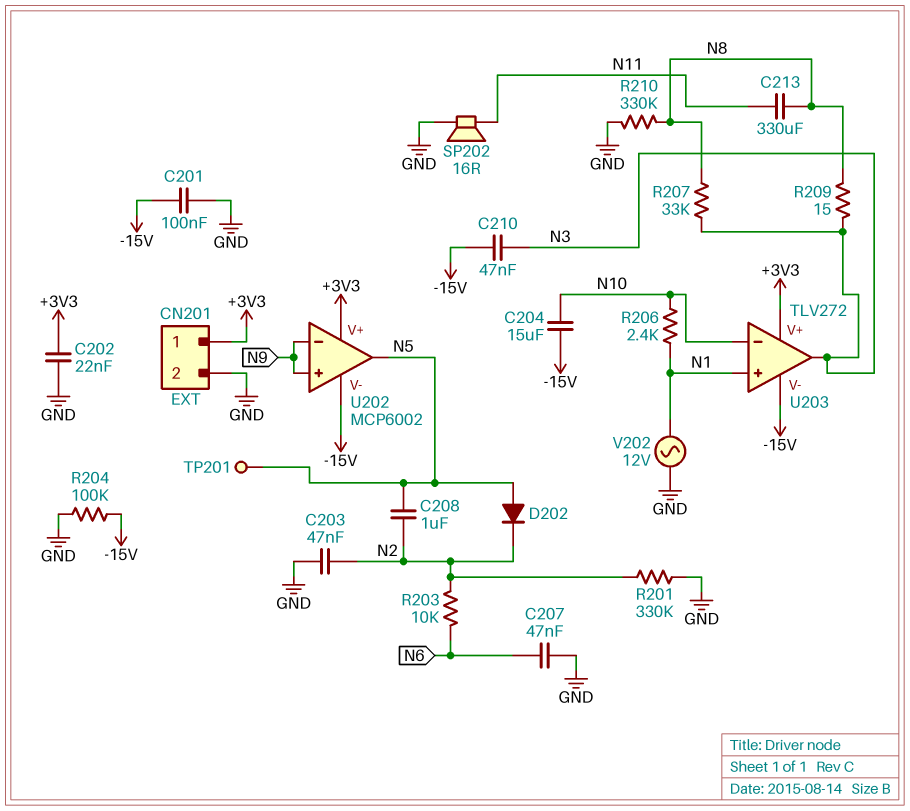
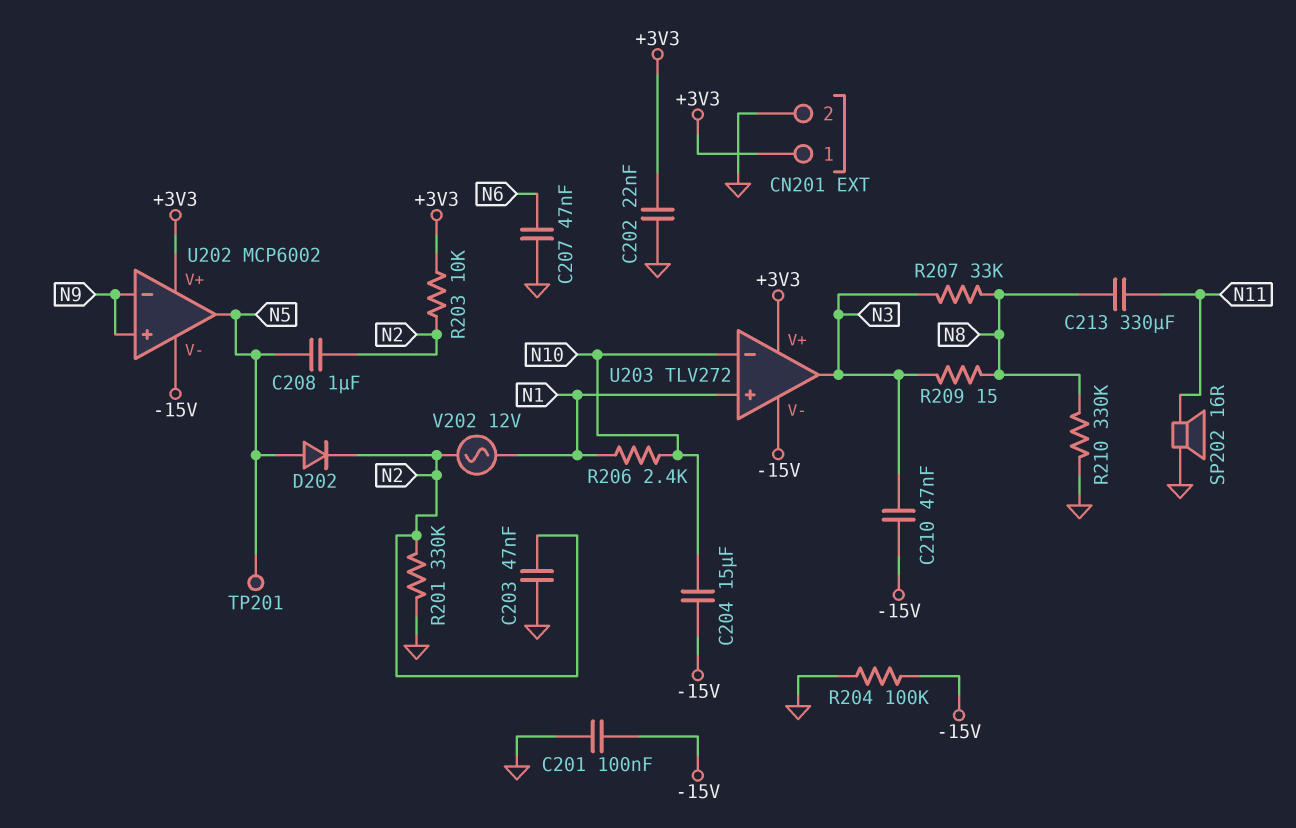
R203: 10k (N2, N6) -> 10k (+3V3, N2)
V202: AC 12V (GND, N1) -> AC 12V (N1, N2)

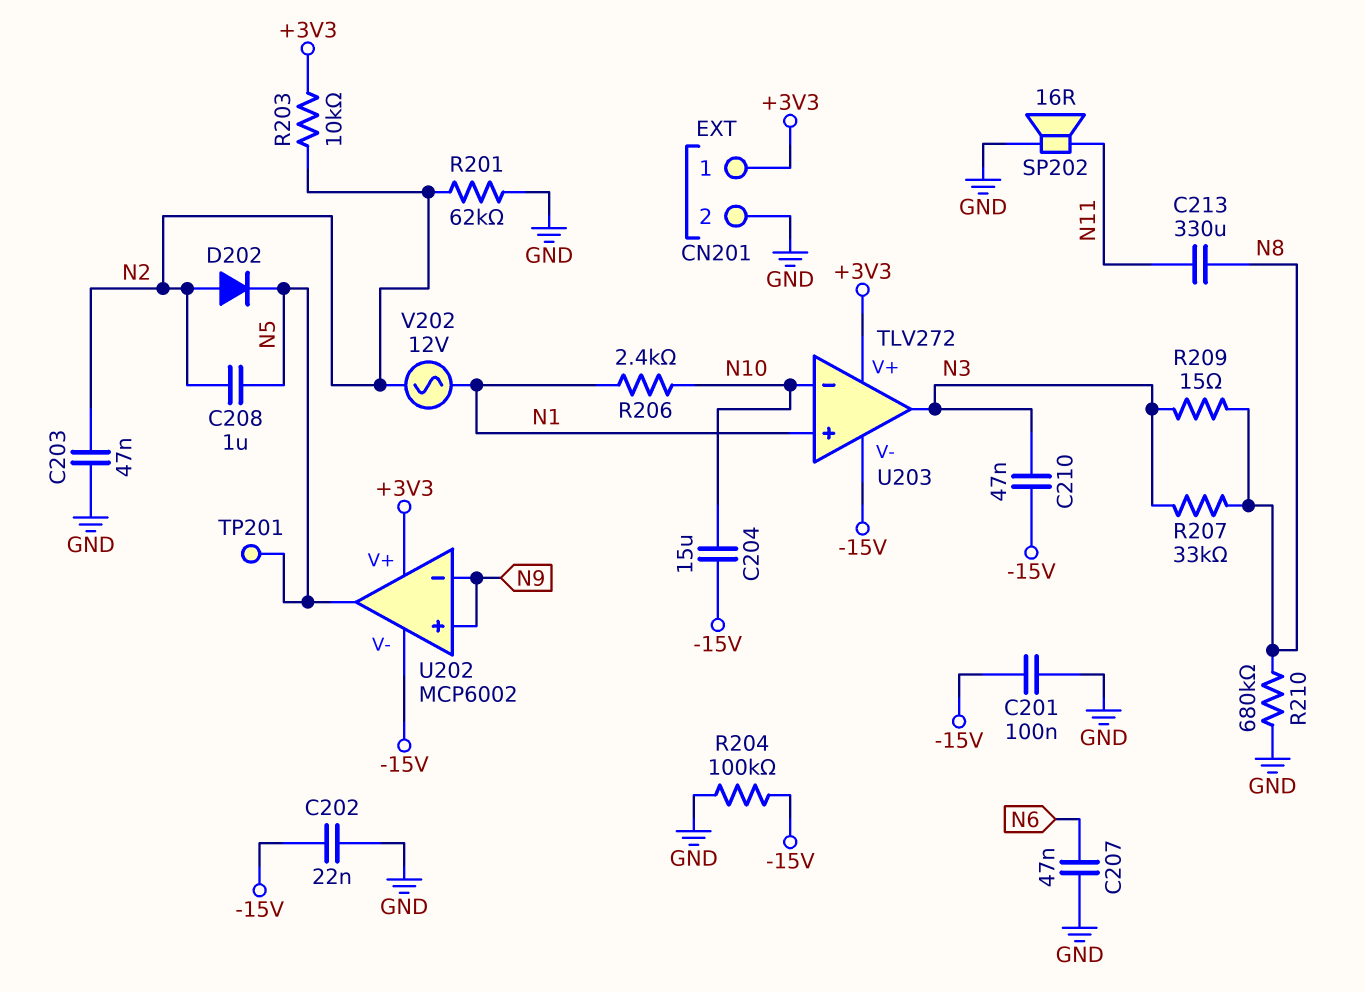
C202: 22nF (+3V3, GND) -> 22nF (-15V, GND)
D202: diode (A N5, K N2) -> diode (A N2, K N5)
R201: 330k (GND, N2) -> 62k (GND, N2)
R210: 330k (GND, N8) -> 680k (GND, N8)

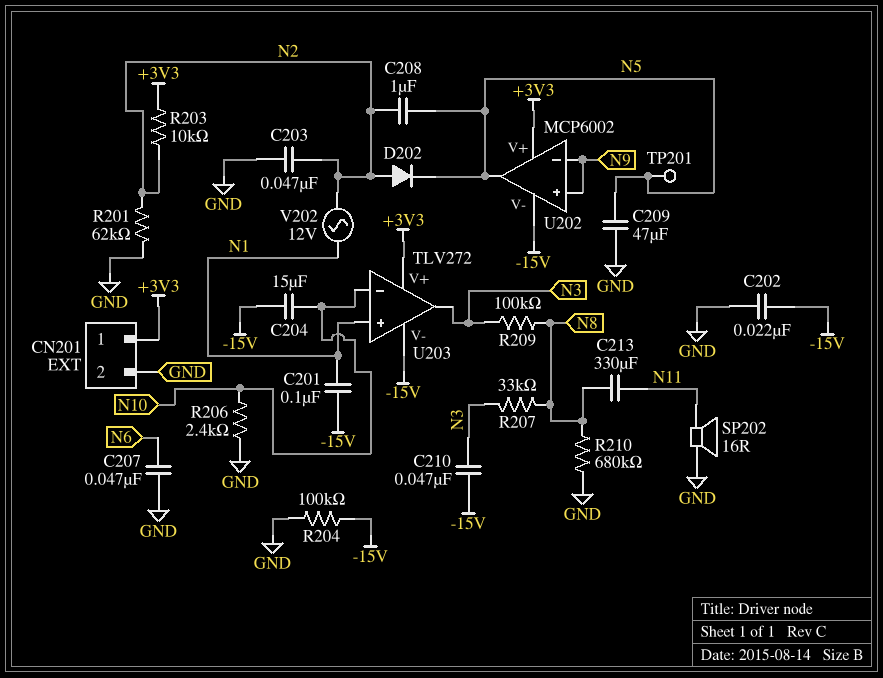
C201: 100nF (-15V, GND) -> 100nF (-15V, N1)
C209: none -> 47uF (GND, N5)
R206: 2.4k (N1, N10) -> 2.4k (GND, N10)
R209: 15 (N3, N8) -> 100k (N3, N8)

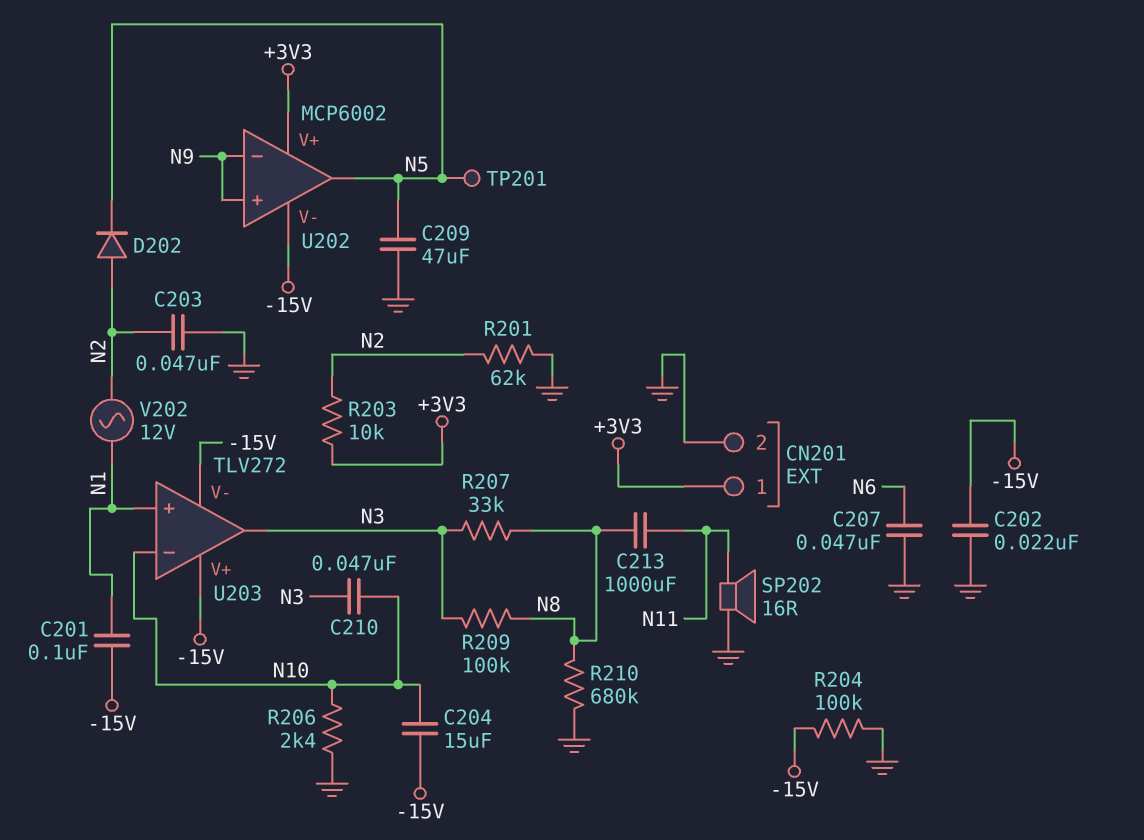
C208: 1uF (N2, N5) -> none
C210: 47nF (-15V, N3) -> 47nF (N3, N10)
C213: 330uF (N8, N11) -> 1000uF (N8, N11)
U203 pin V+: +3V3 -> -15V

